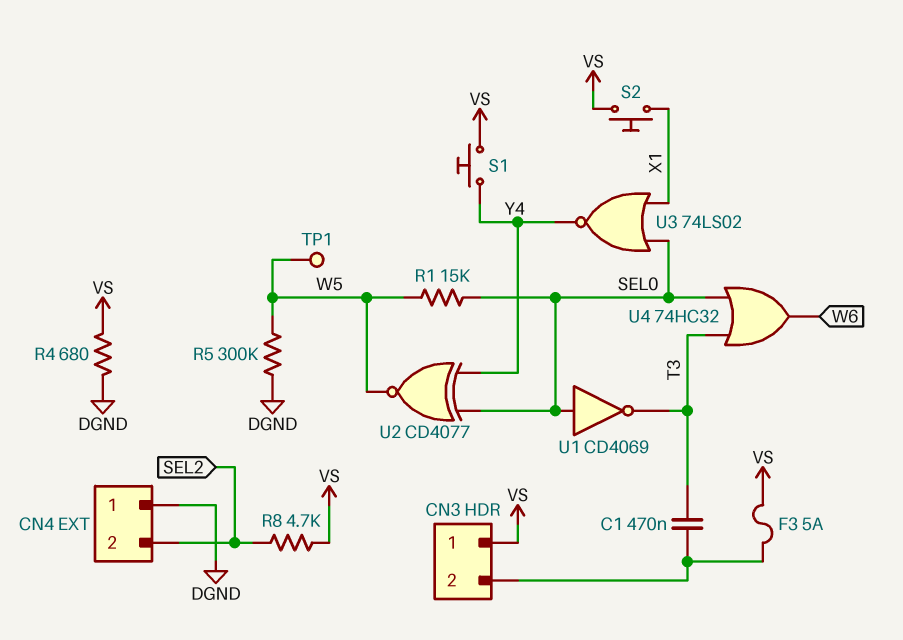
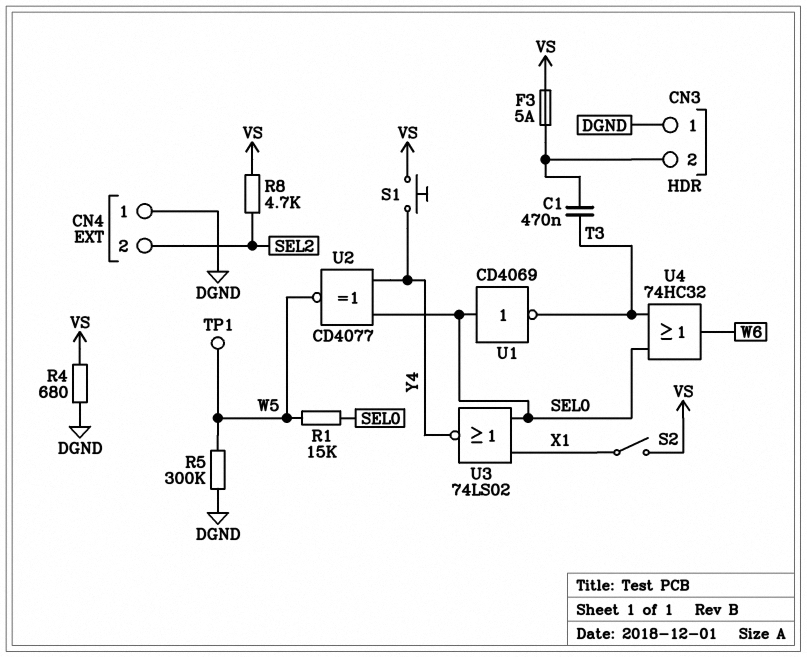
CN3 pin 1: VS -> DGND
S2: button (VS, X1) -> switch (VS, X1)

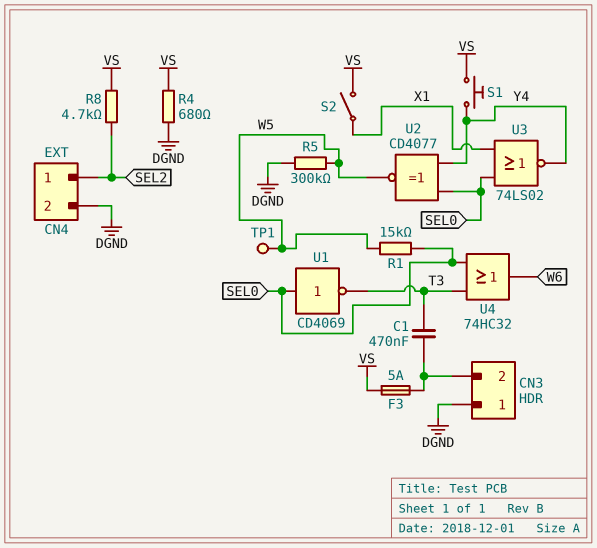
CN4 pin 1: DGND -> SEL2
CN4 pin 2: SEL2 -> DGND

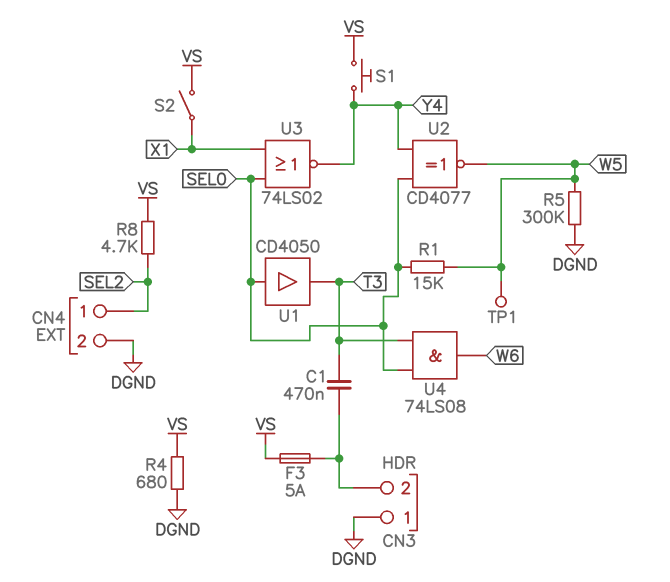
U1: NOT CD4069 (in SEL0, out T3) -> buffer CD4050 (in SEL0, out T3)
U4: OR 74HC32 (in SEL0, in T3, out W6) -> AND 74LS08 (in SEL0, in T3, out W6)

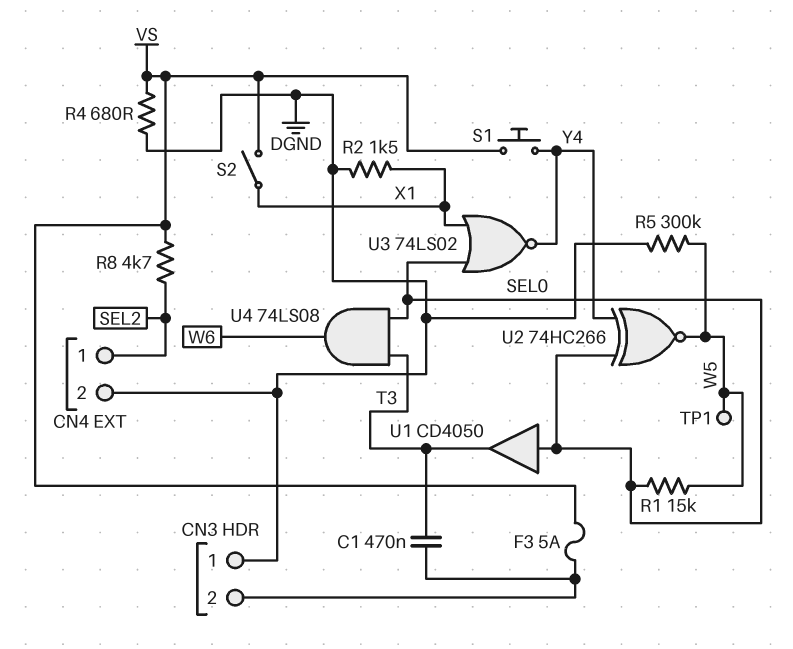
R2: none -> 1.5k (DGND, X1)
U2: XNOR CD4077 (in SEL0, in Y4, out W5) -> XNOR 74HC266 (in SEL0, in Y4, out W5)

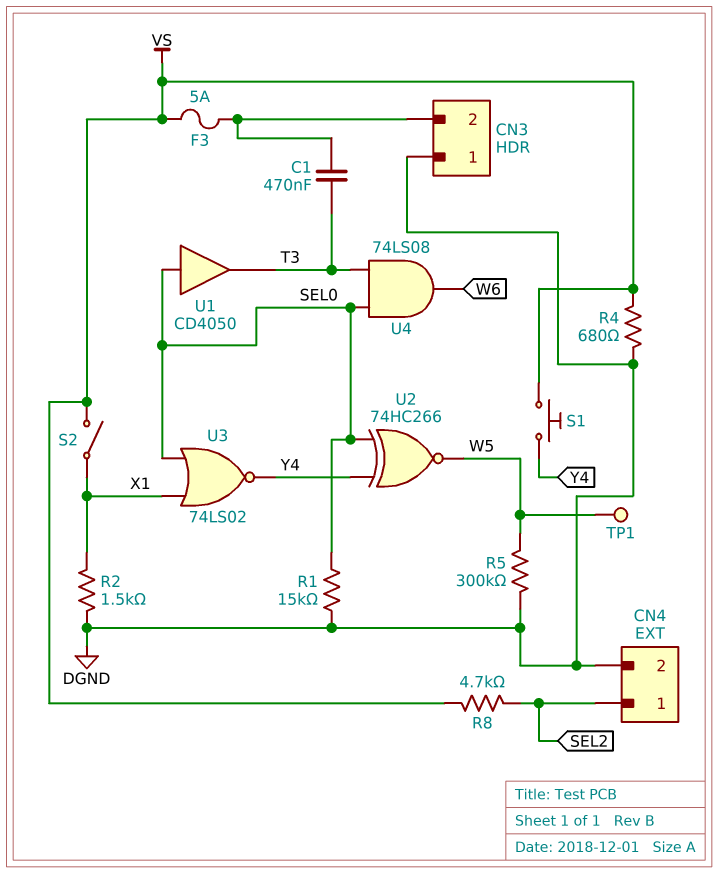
R1: 15k (SEL0, W5) -> 15k (DGND, SEL0)

